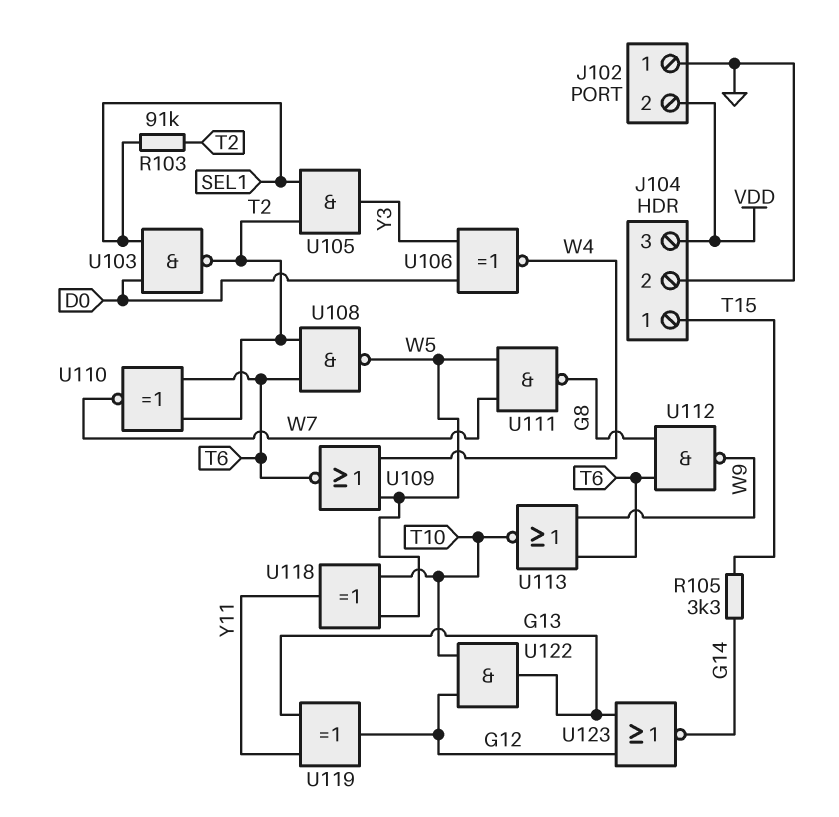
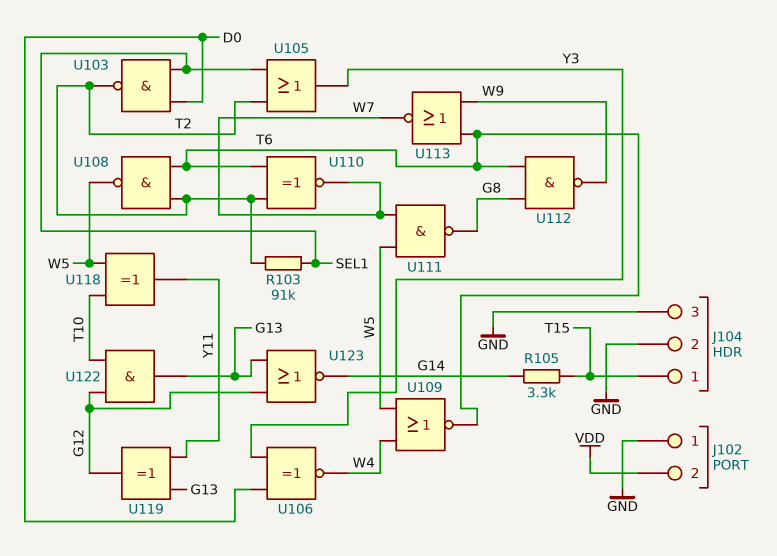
J104 pin 3: VDD -> GND
U105: AND (in SEL1, in T2, out Y3) -> OR (in SEL1, in T2, out Y3)
U113: NOR (in T6, in W9, out T10) -> NOR (in T6, in W9, out W7)

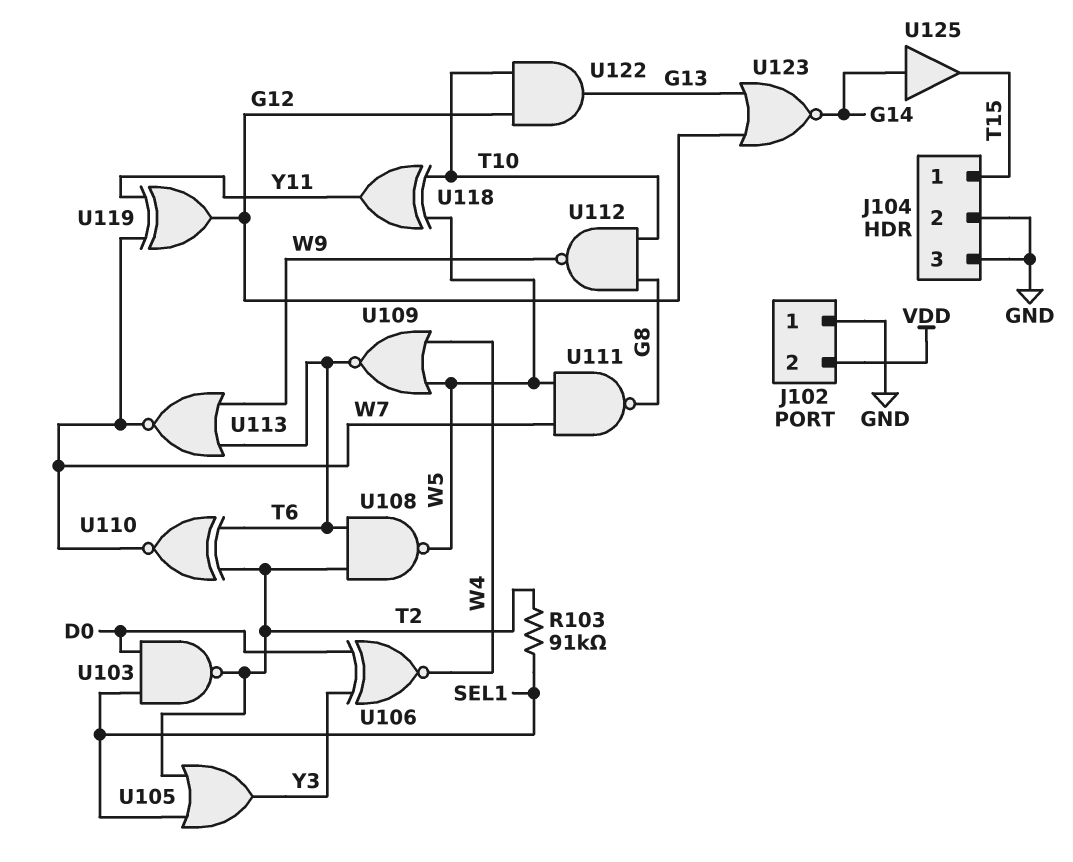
R105: 3.3k (G14, T15) -> none
U112: NAND (in G8, in T6, out W9) -> NAND (in G8, in T10, out W9)
U119: XOR (in G13, in Y11, out G12) -> XOR (in W7, in Y11, out G12)
U125: none -> buffer (in G14, out T15)

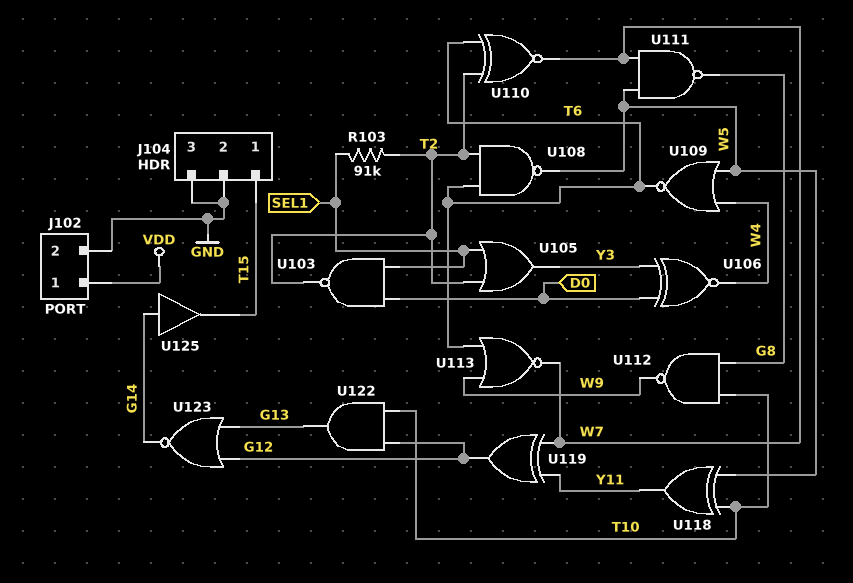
J102 pin 1: GND -> VDD
J102 pin 2: VDD -> GND

